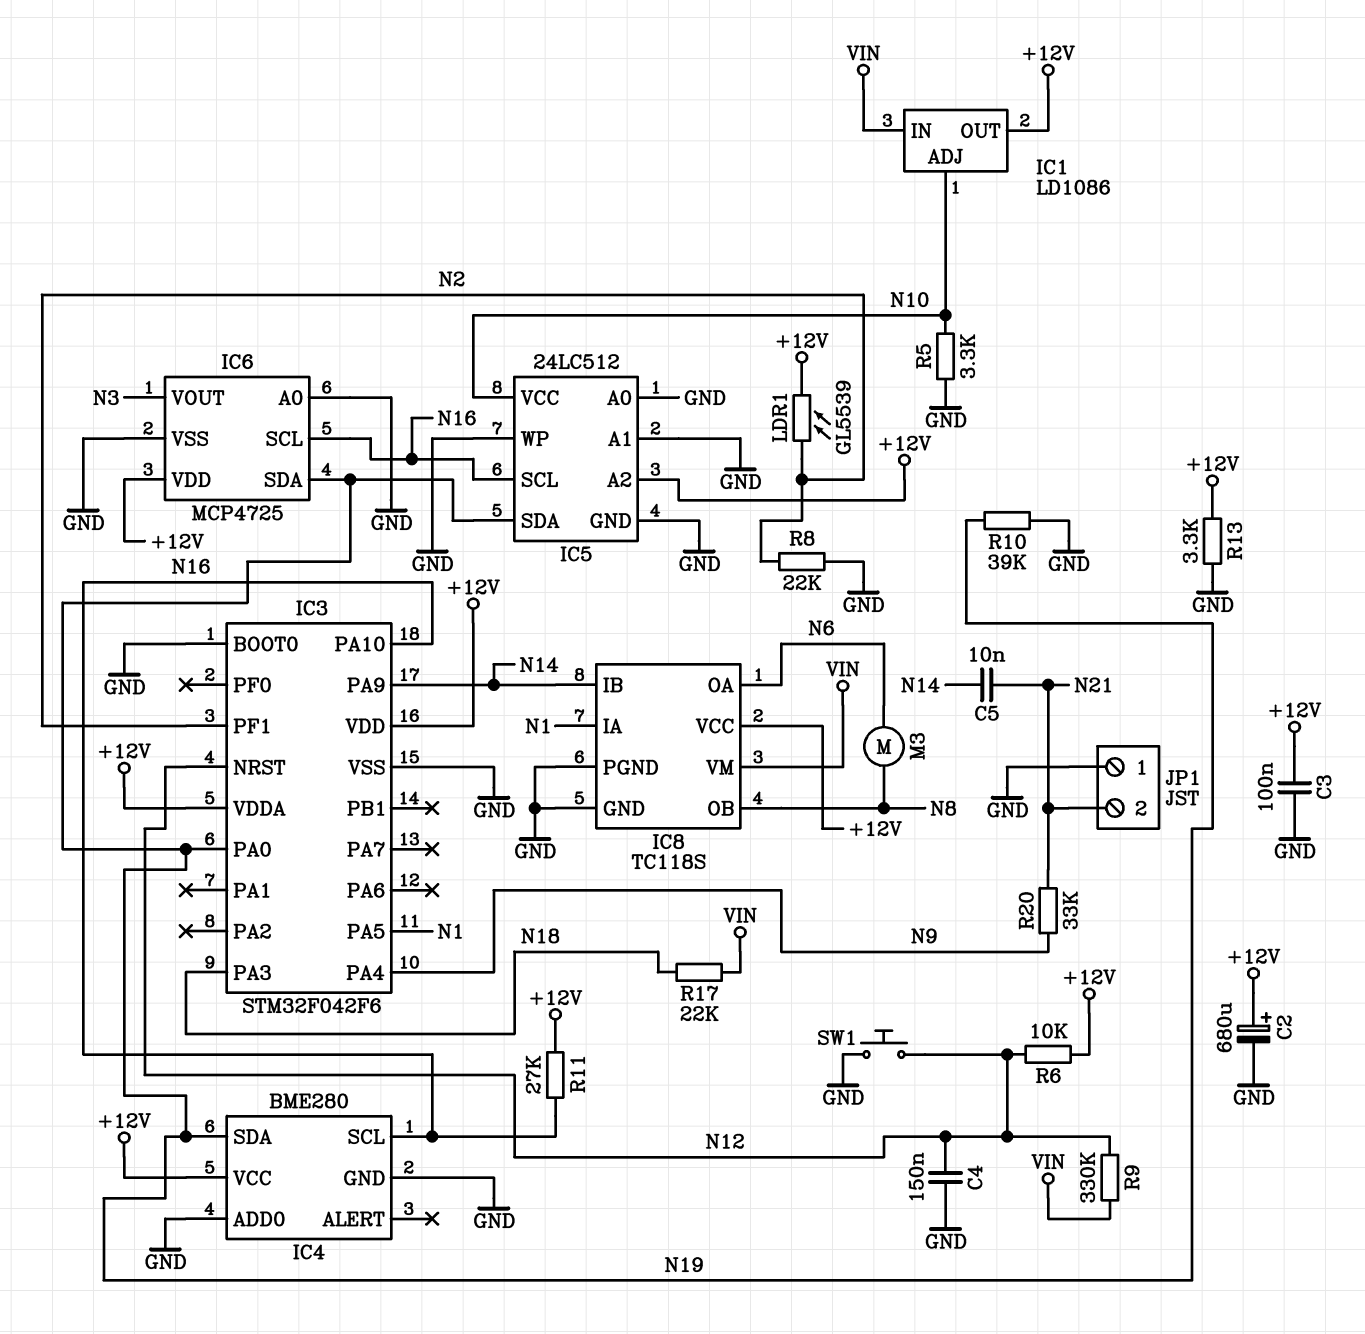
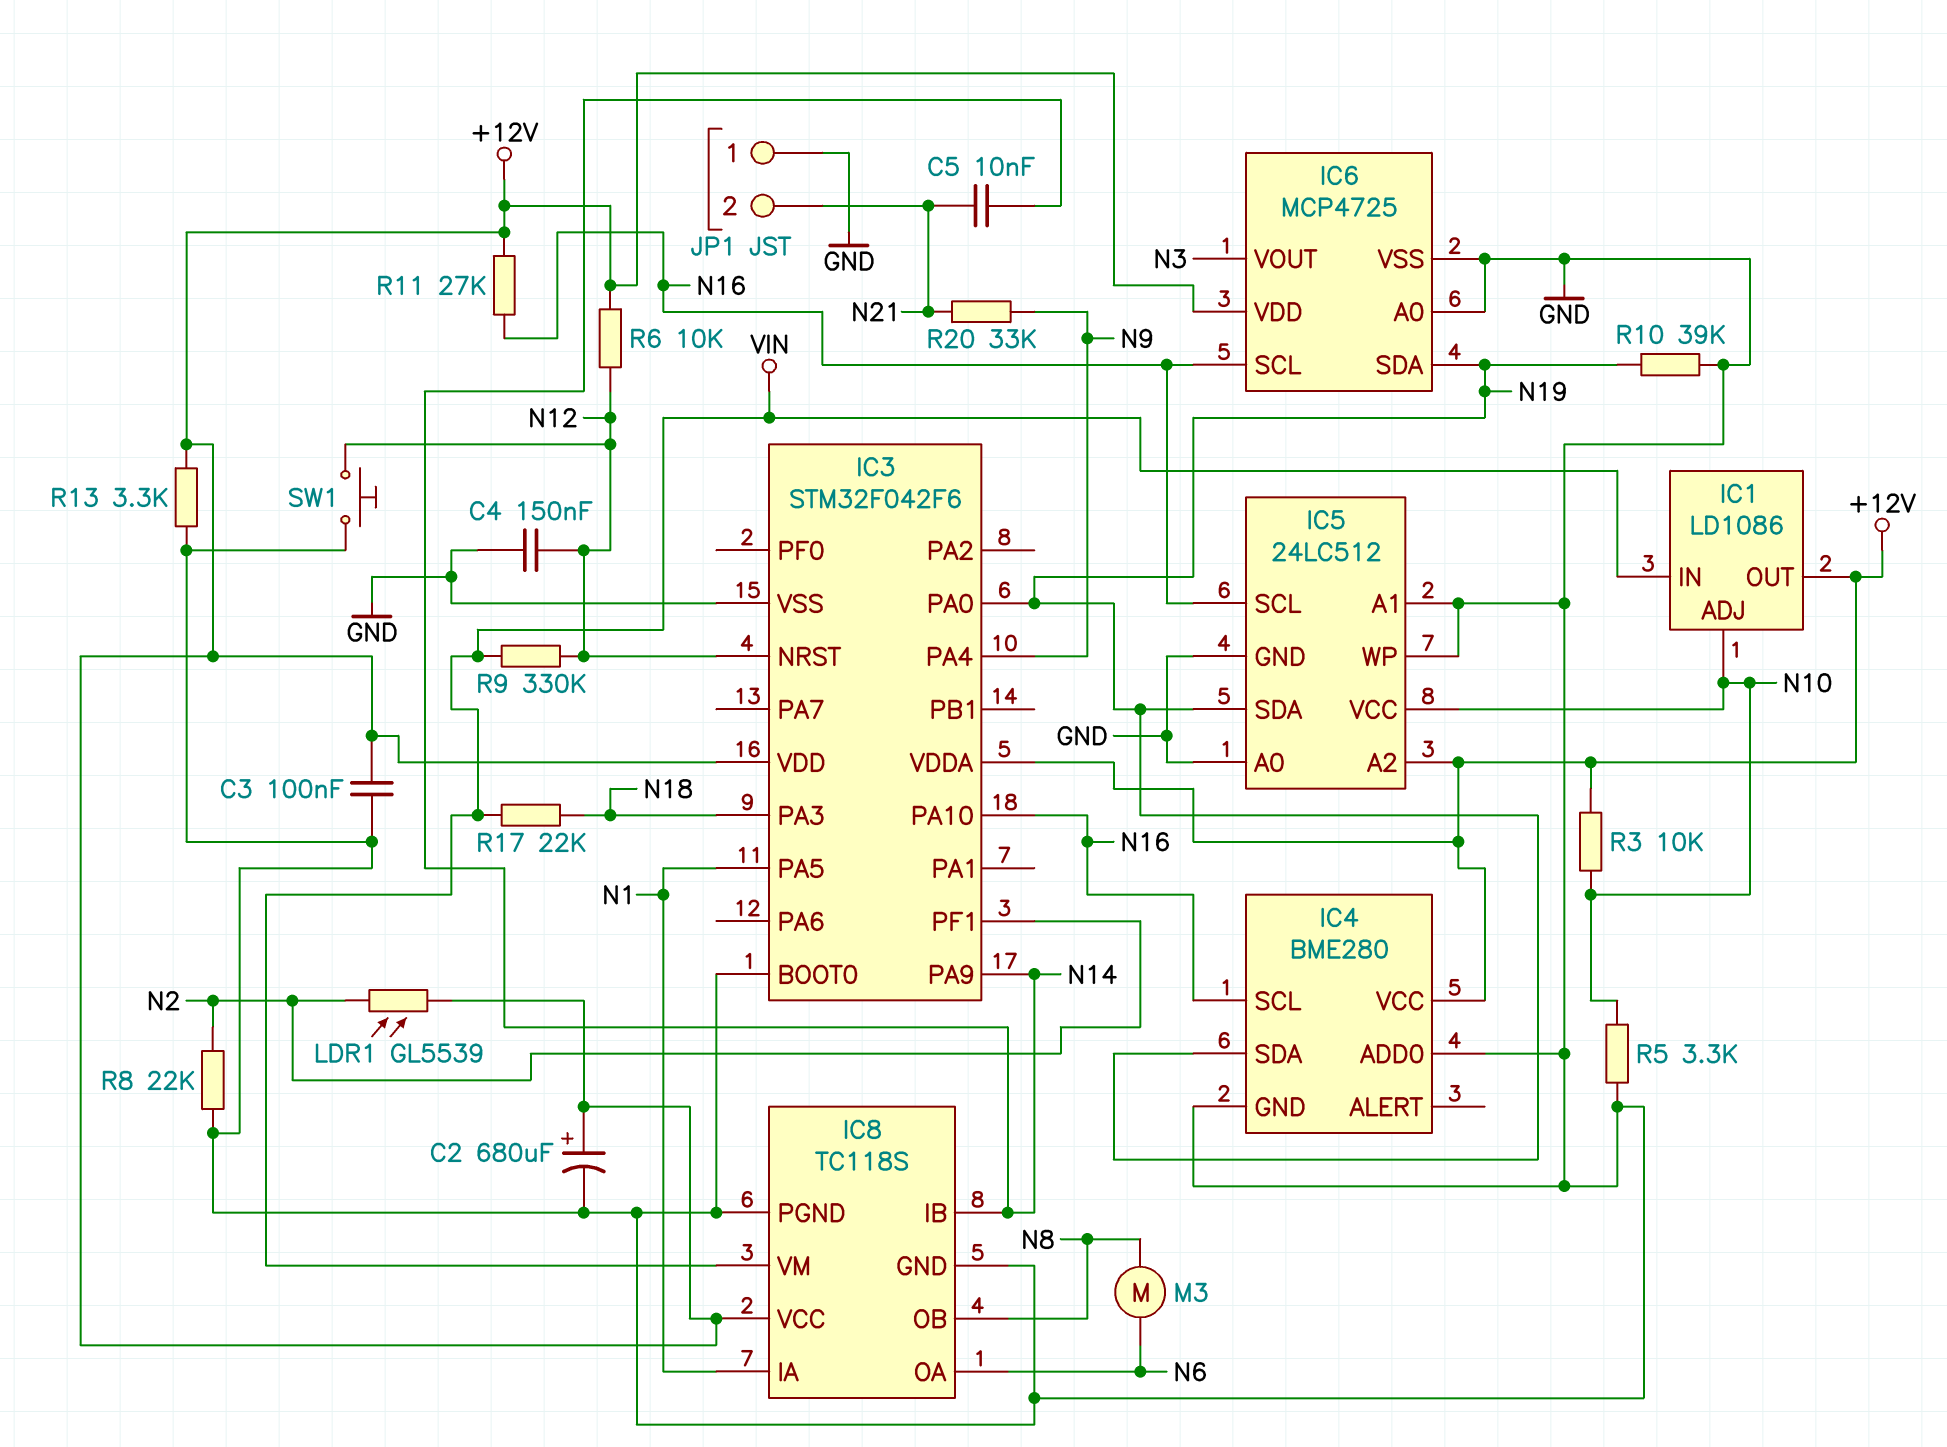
R3: none -> 10k (+12V, N10)

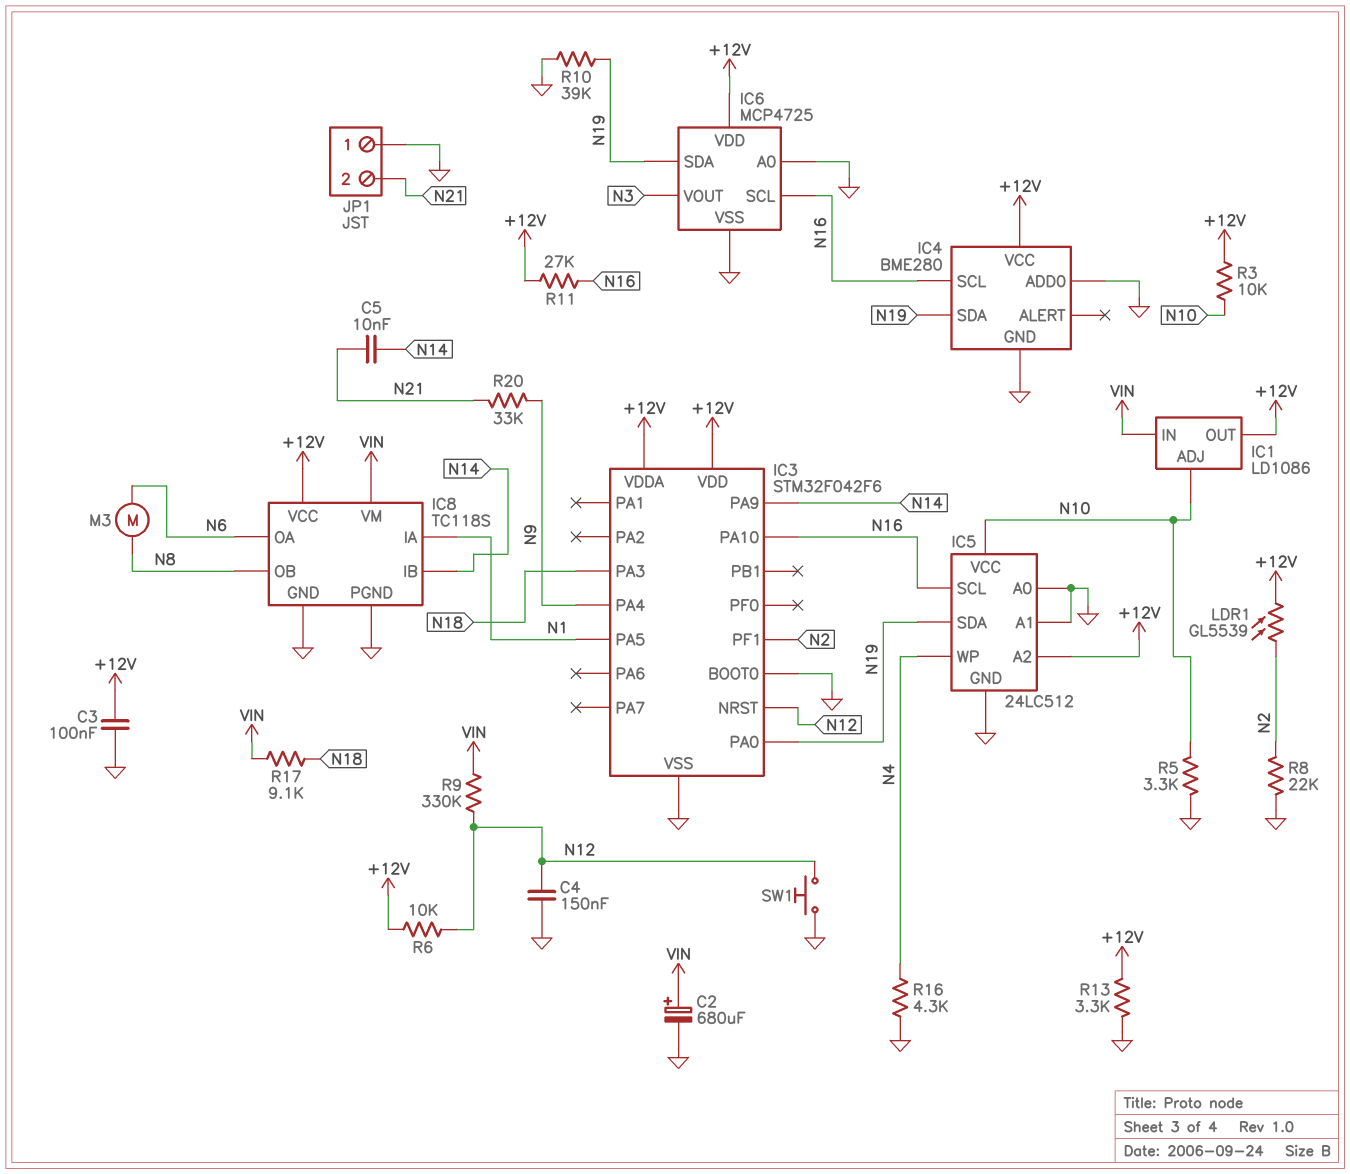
C2: 680uF (plus +12V, minus GND) -> 680uF (plus VIN, minus GND)
IC5 pin WP: GND -> N4
R16: none -> 4.3k (GND, N4)
R17: 22k (N18, VIN) -> 9.1k (N18, VIN)

